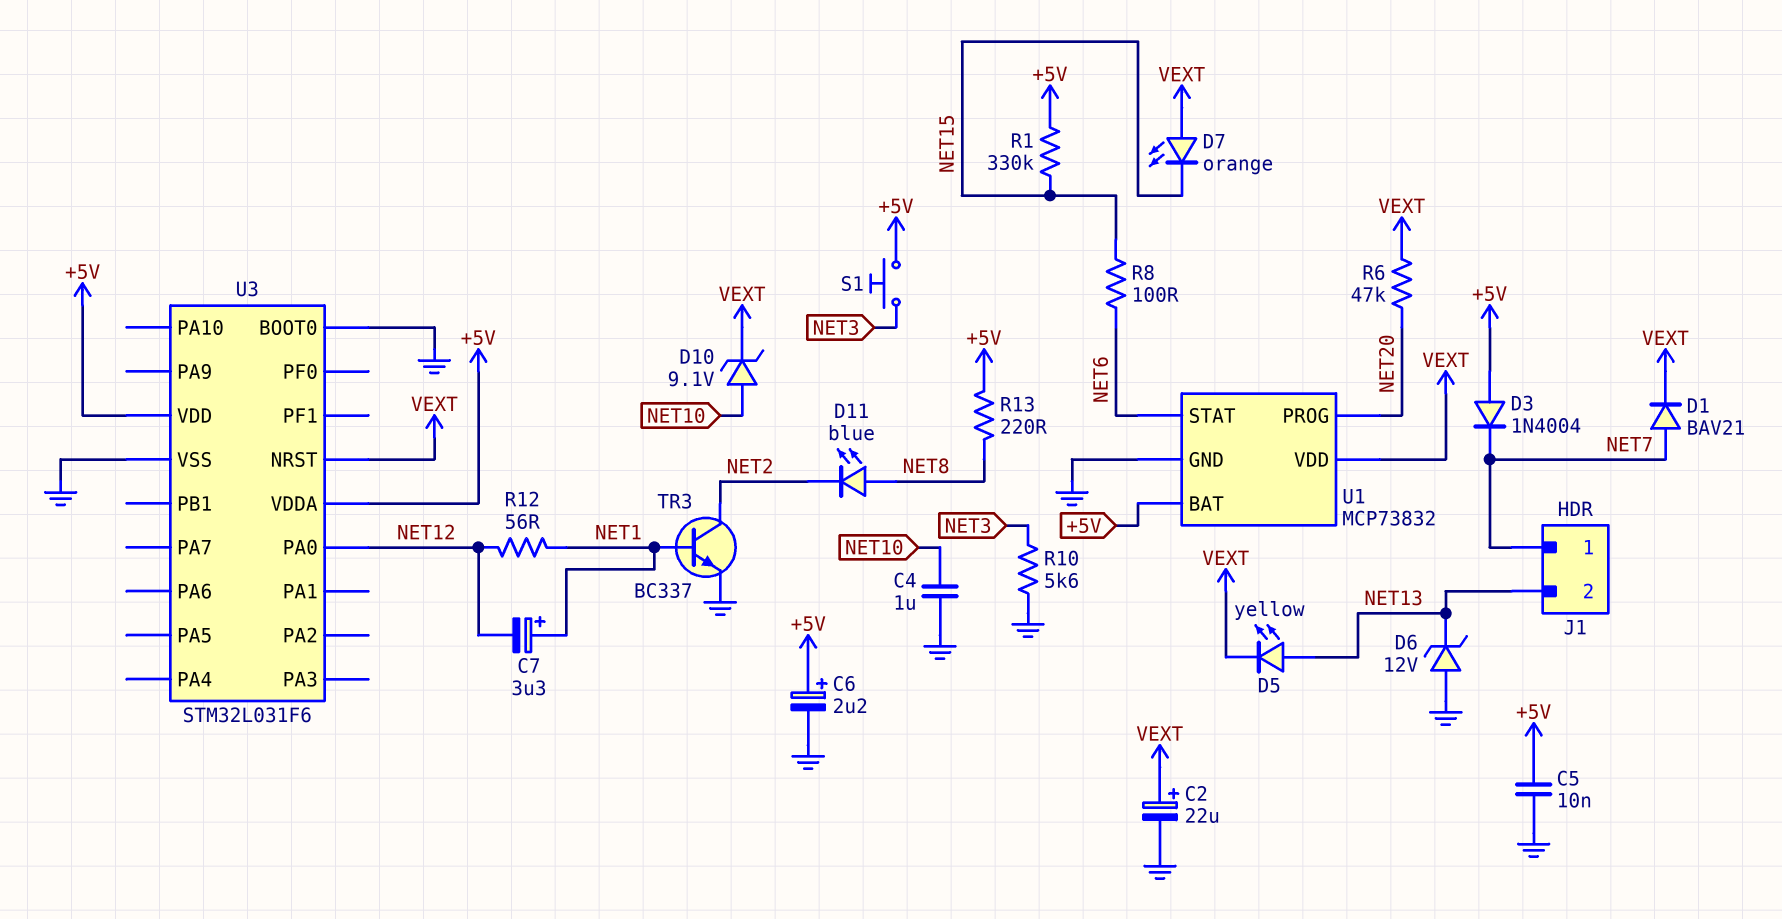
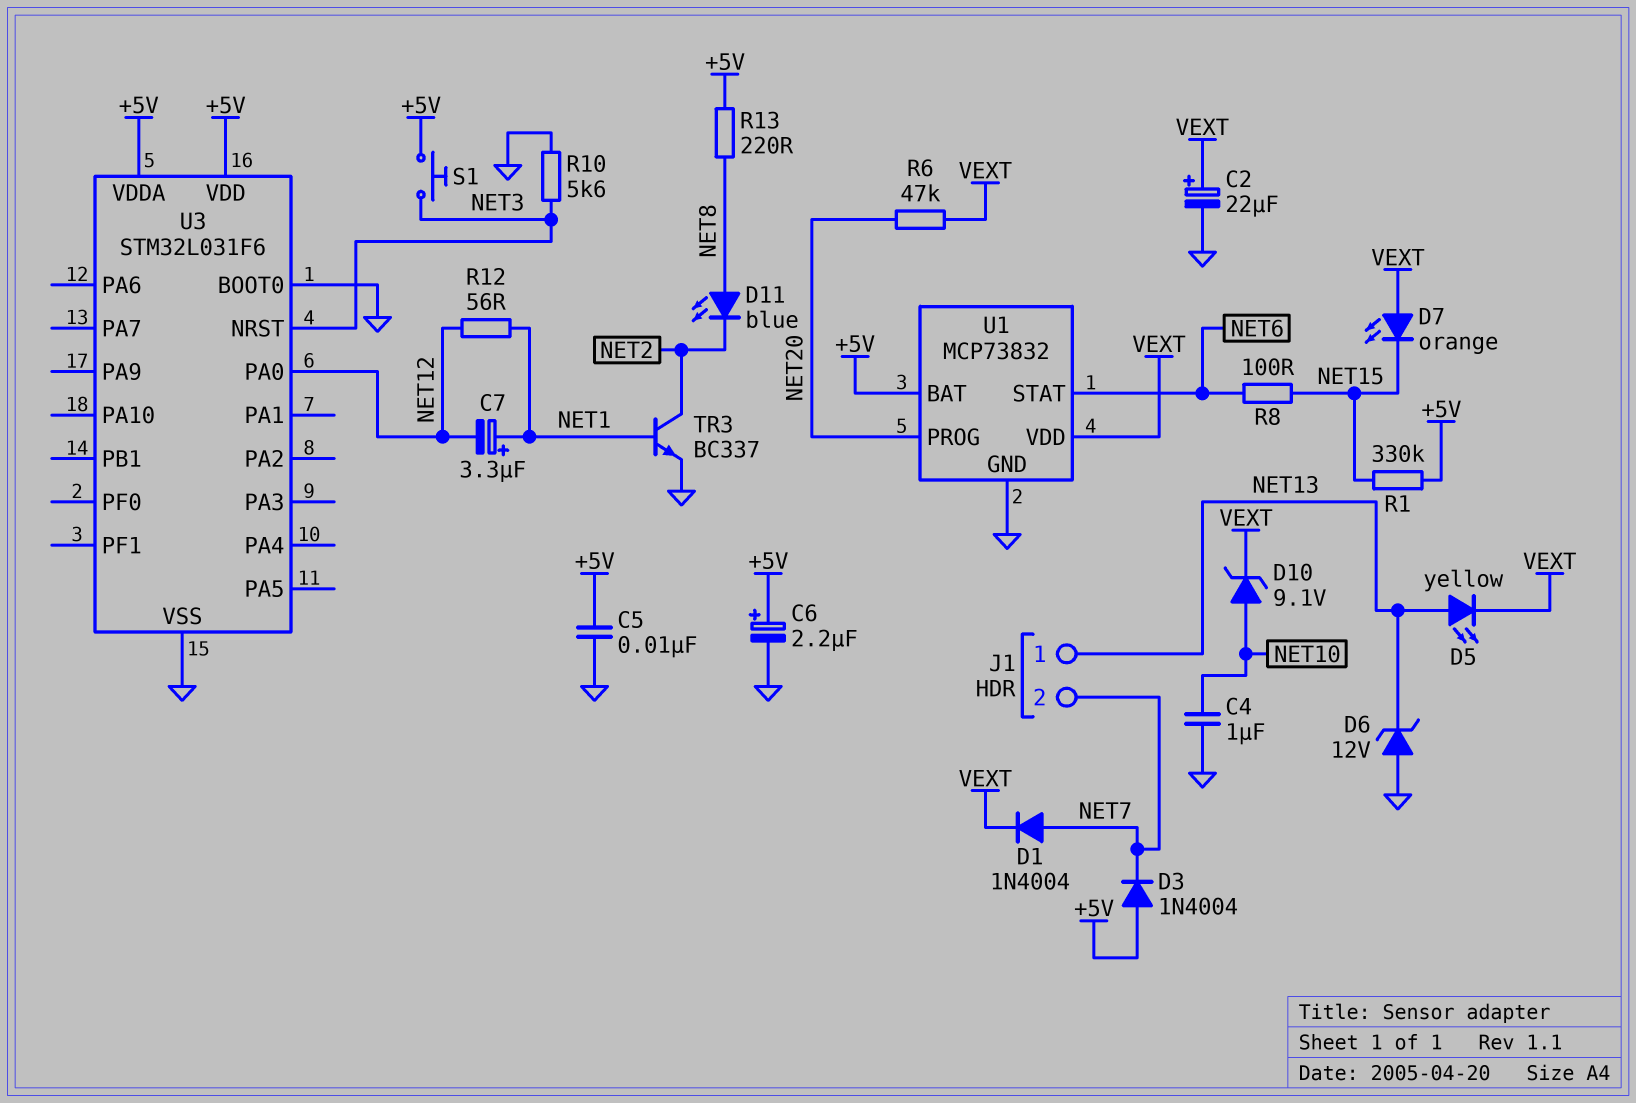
D1: diode BAV21 (A NET7, K VEXT) -> diode 1N4004 (A NET7, K VEXT)
J1 pin 1: NET7 -> NET13
J1 pin 2: NET13 -> NET7
U3 pin NRST: VEXT -> NET3

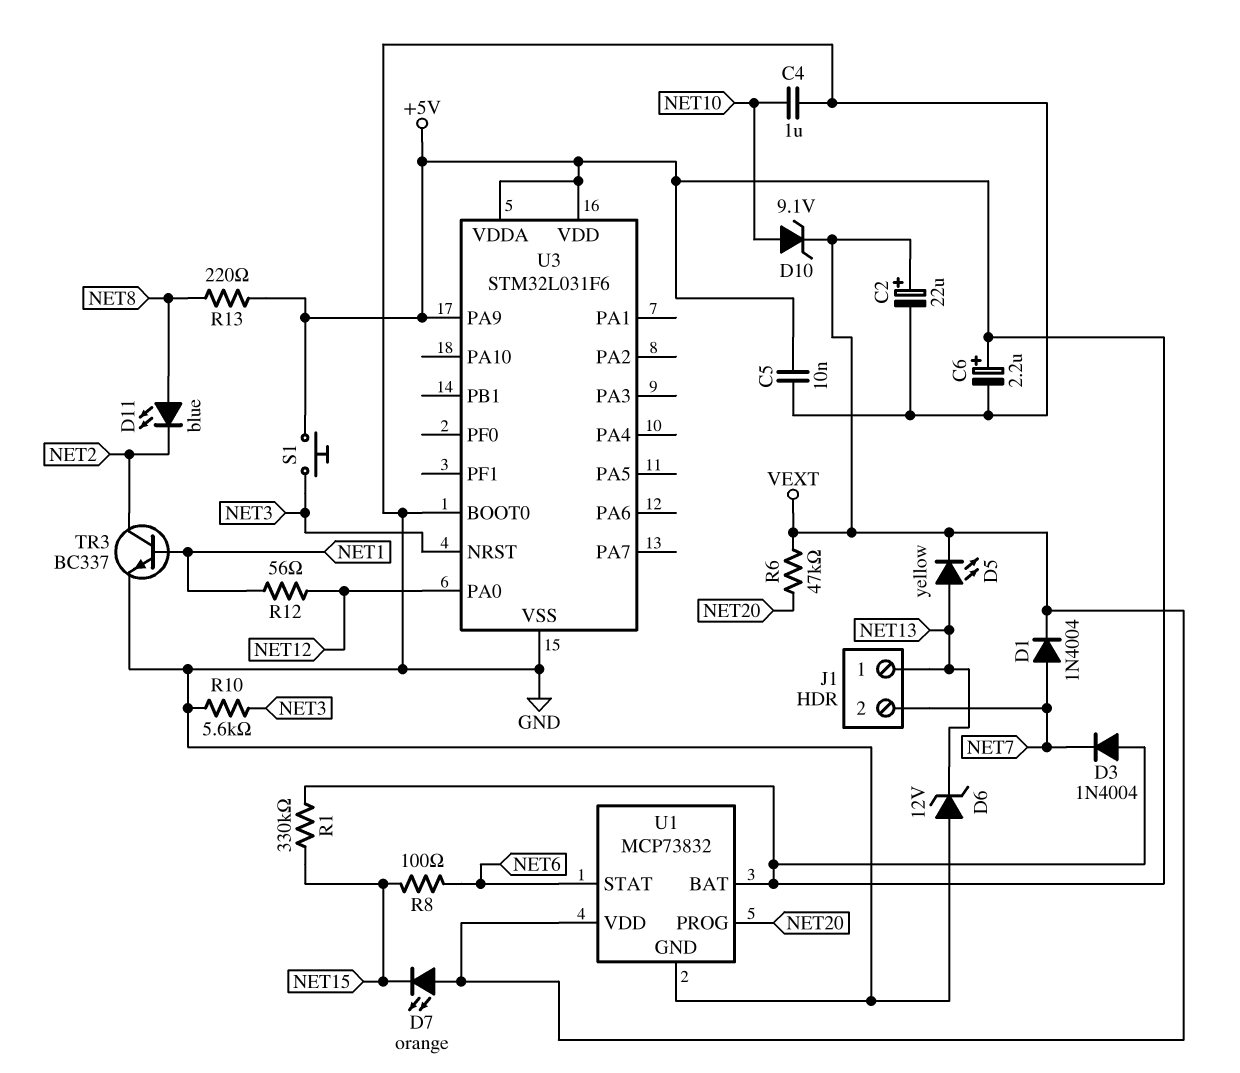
C7: 3.3uF (plus NET1, minus NET12) -> none
U3 pin PA9: none -> +5V

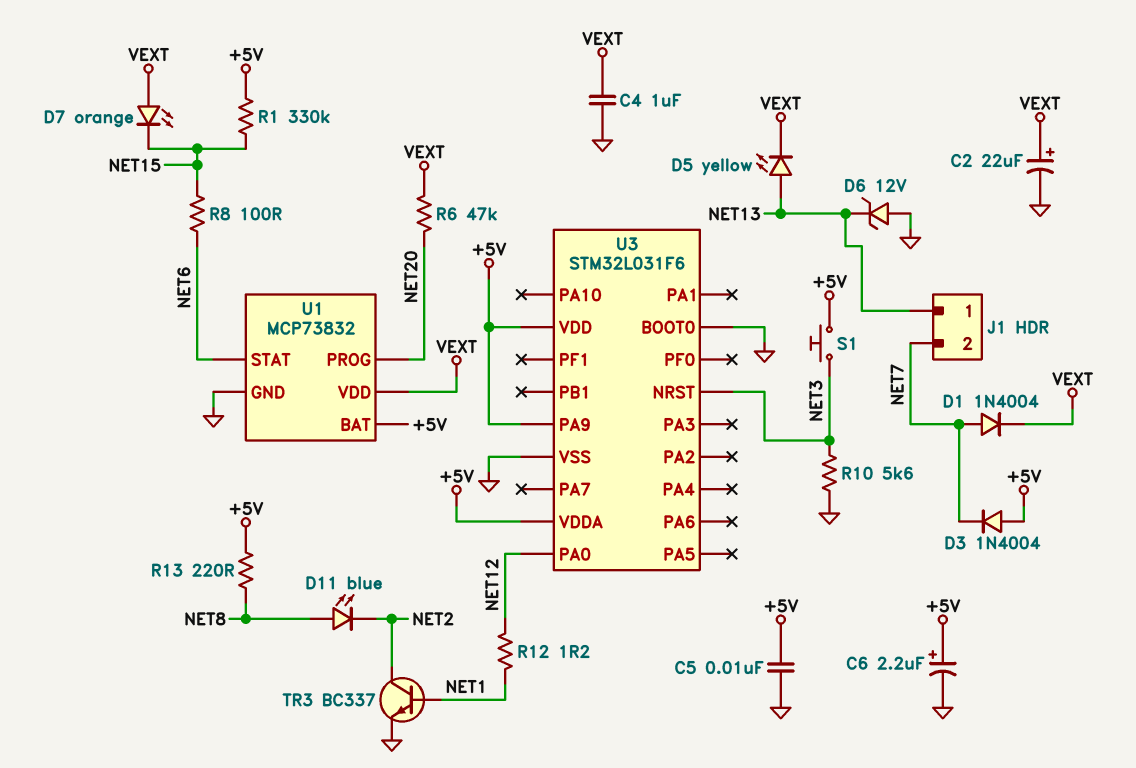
C4: 1uF (GND, NET10) -> 1uF (GND, VEXT)
D10: zener 9.1V (A NET10, K VEXT) -> none
R12: 56 (NET1, NET12) -> 1.2 (NET1, NET12)

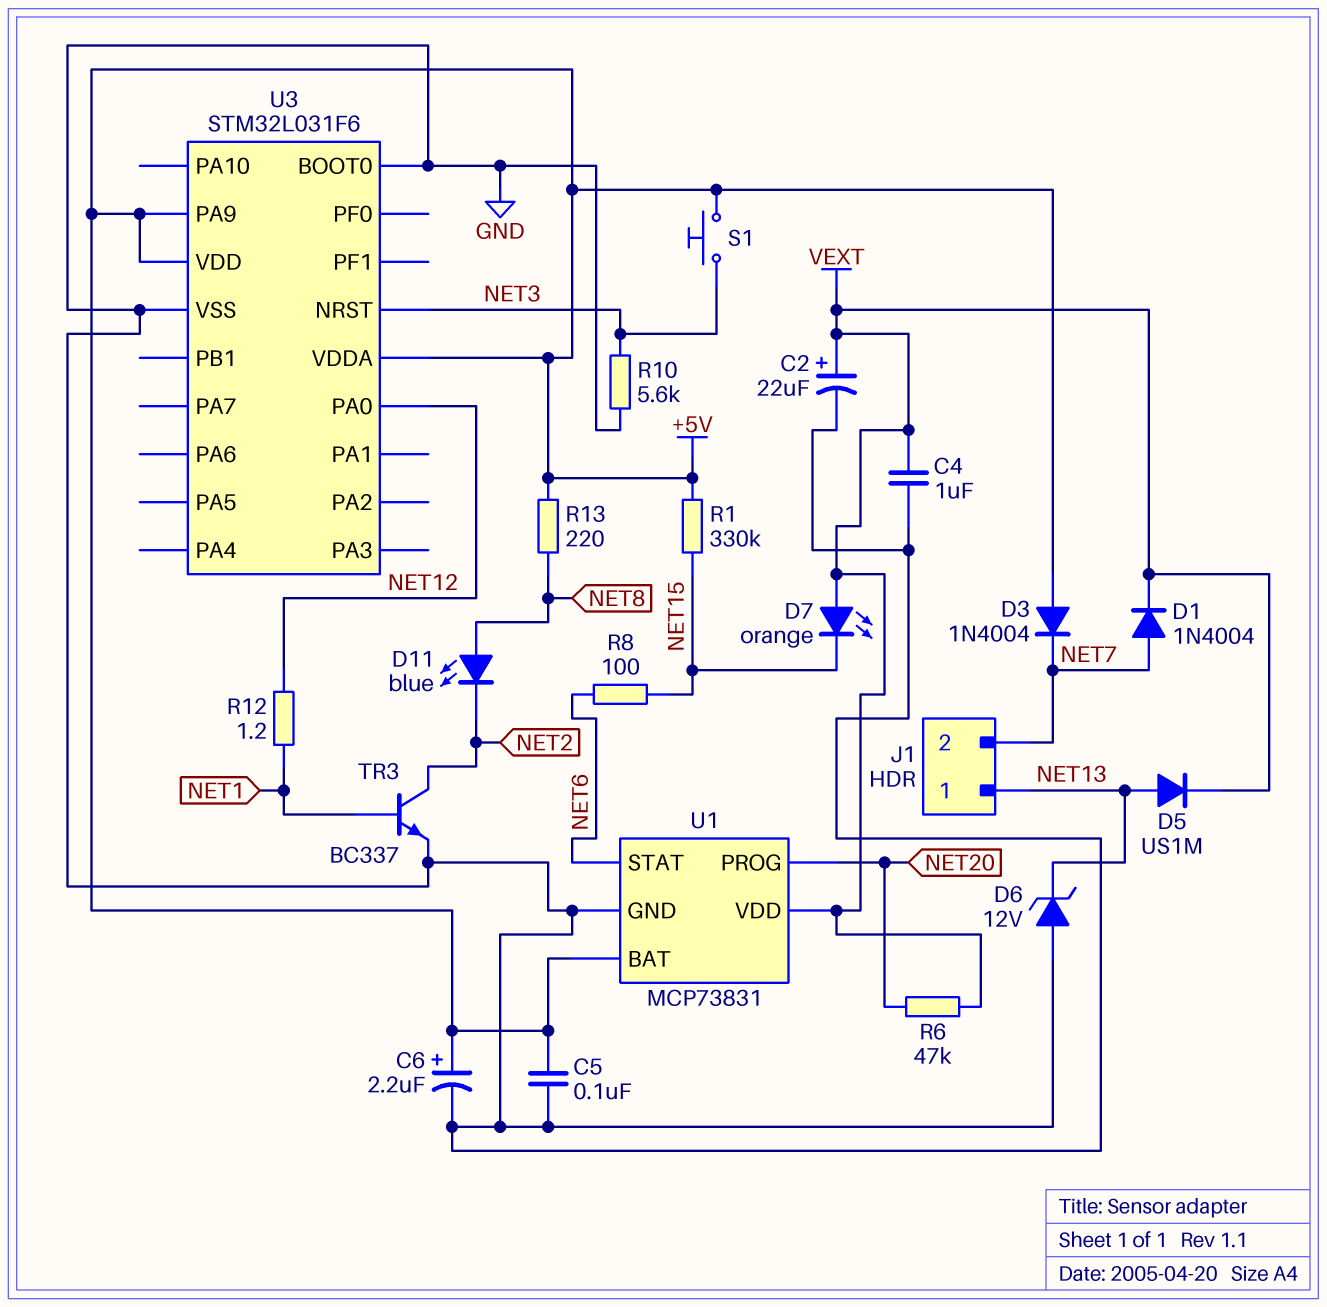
C5: 10nF (+5V, GND) -> 100nF (+5V, GND)
D5: LED yellow (A NET13, K VEXT) -> diode US1M (A NET13, K VEXT)
U1: MCP73832 -> MCP73831

